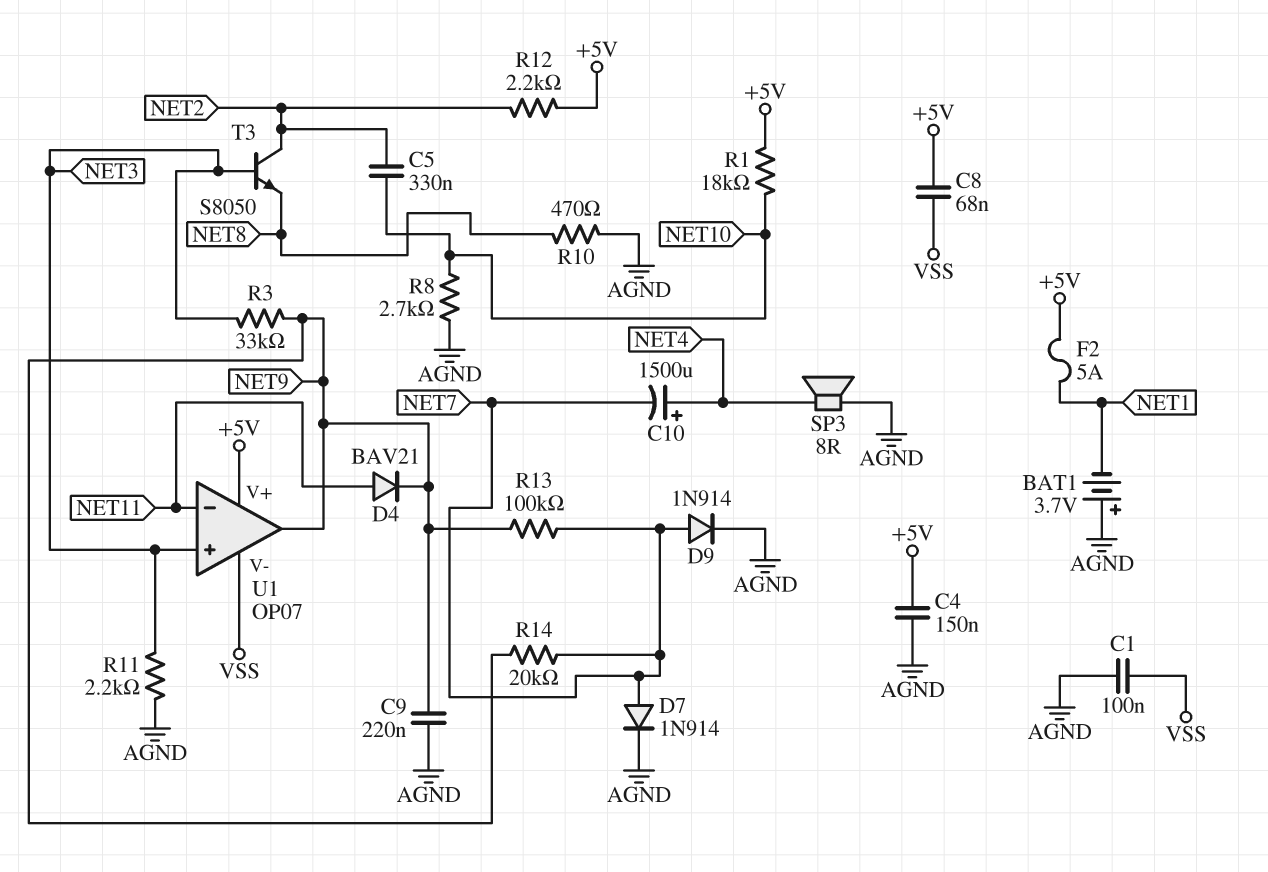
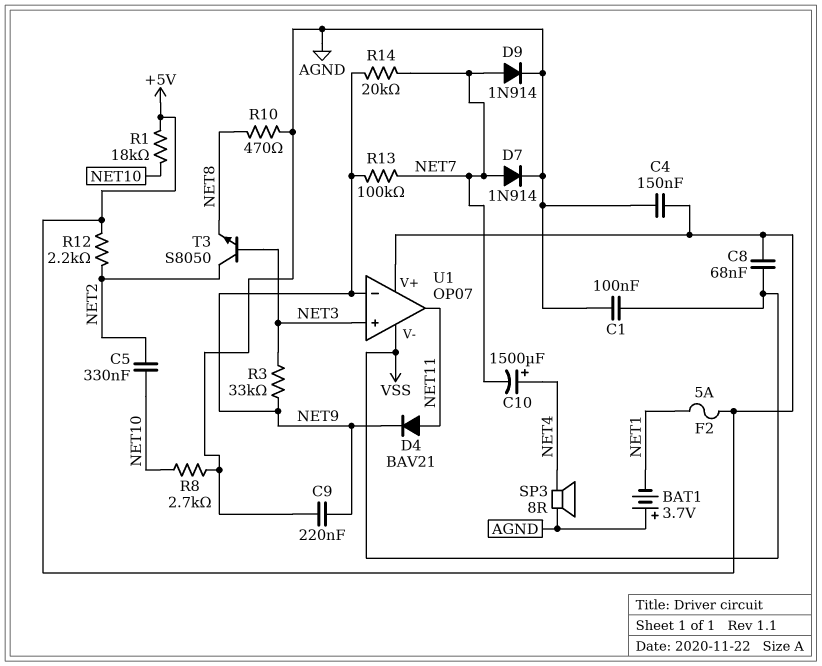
R11: 2.2k (AGND, NET3) -> none
U1 pin in-: NET11 -> NET9
U1 pin out: NET9 -> NET11

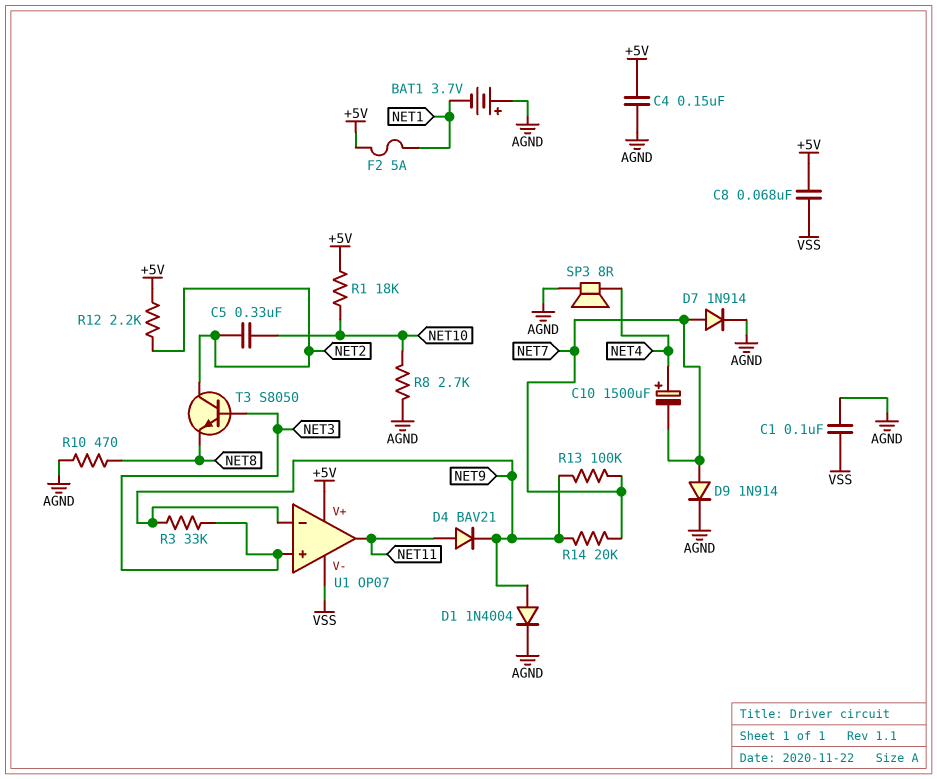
C9: 220nF (AGND, NET9) -> none
D1: none -> diode 1N4004 (A NET9, K AGND)

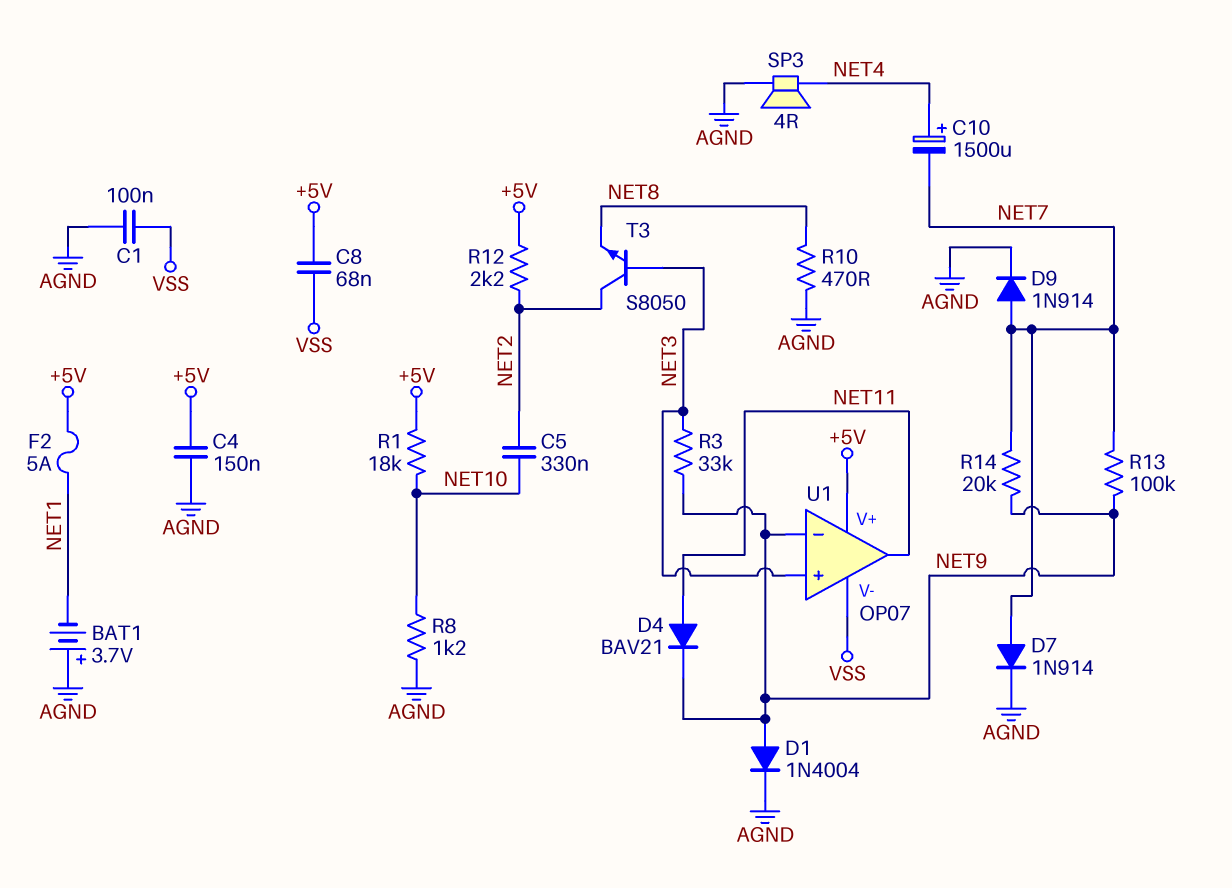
R8: 2.7k (AGND, NET10) -> 1.2k (AGND, NET10)
SP3: speaker 8R (AGND, NET4) -> speaker 4R (AGND, NET4)

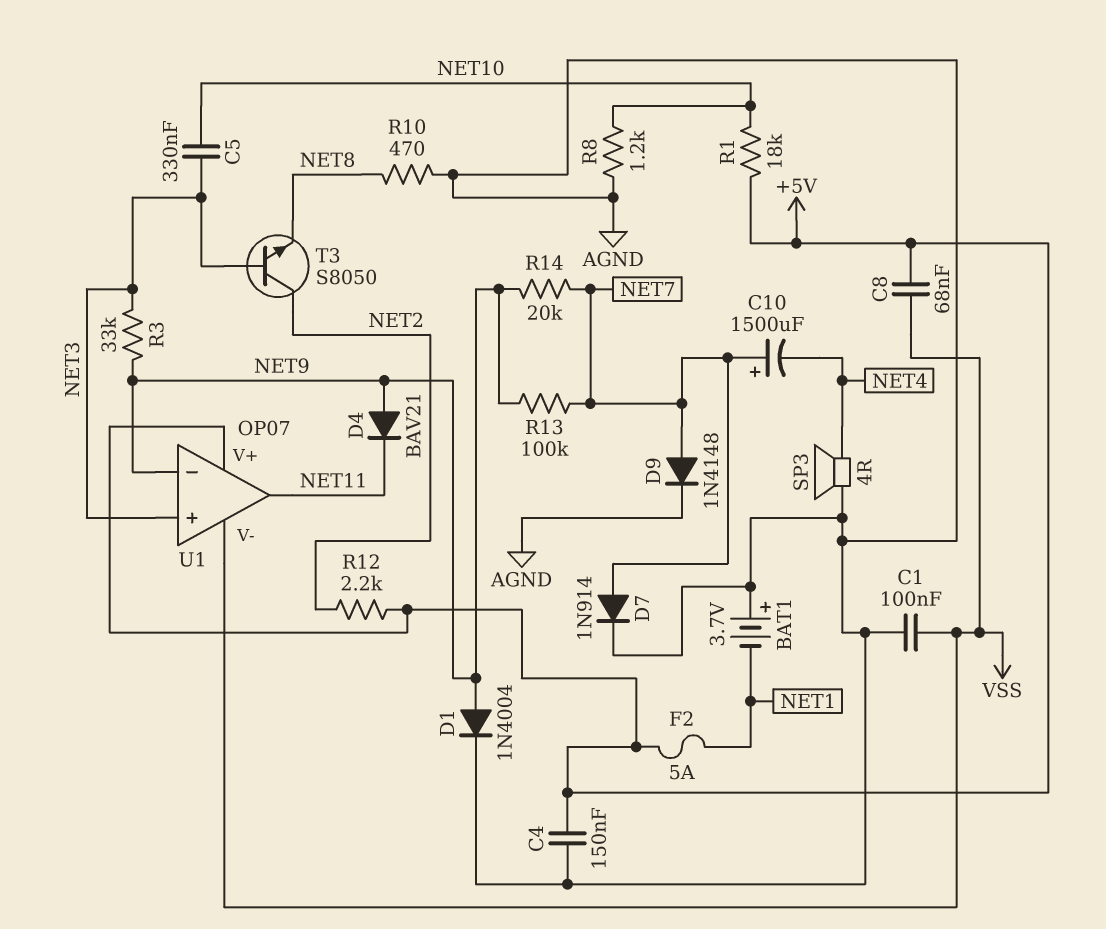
C5: 330nF (NET2, NET10) -> 330nF (NET3, NET10)
C10: 1500uF (plus NET4, minus NET7) -> 1500uF (plus NET7, minus NET4)
D4: diode BAV21 (A NET11, K NET9) -> diode BAV21 (A NET9, K NET11)
D9: diode 1N914 (A NET7, K AGND) -> diode 1N4148 (A NET7, K AGND)

